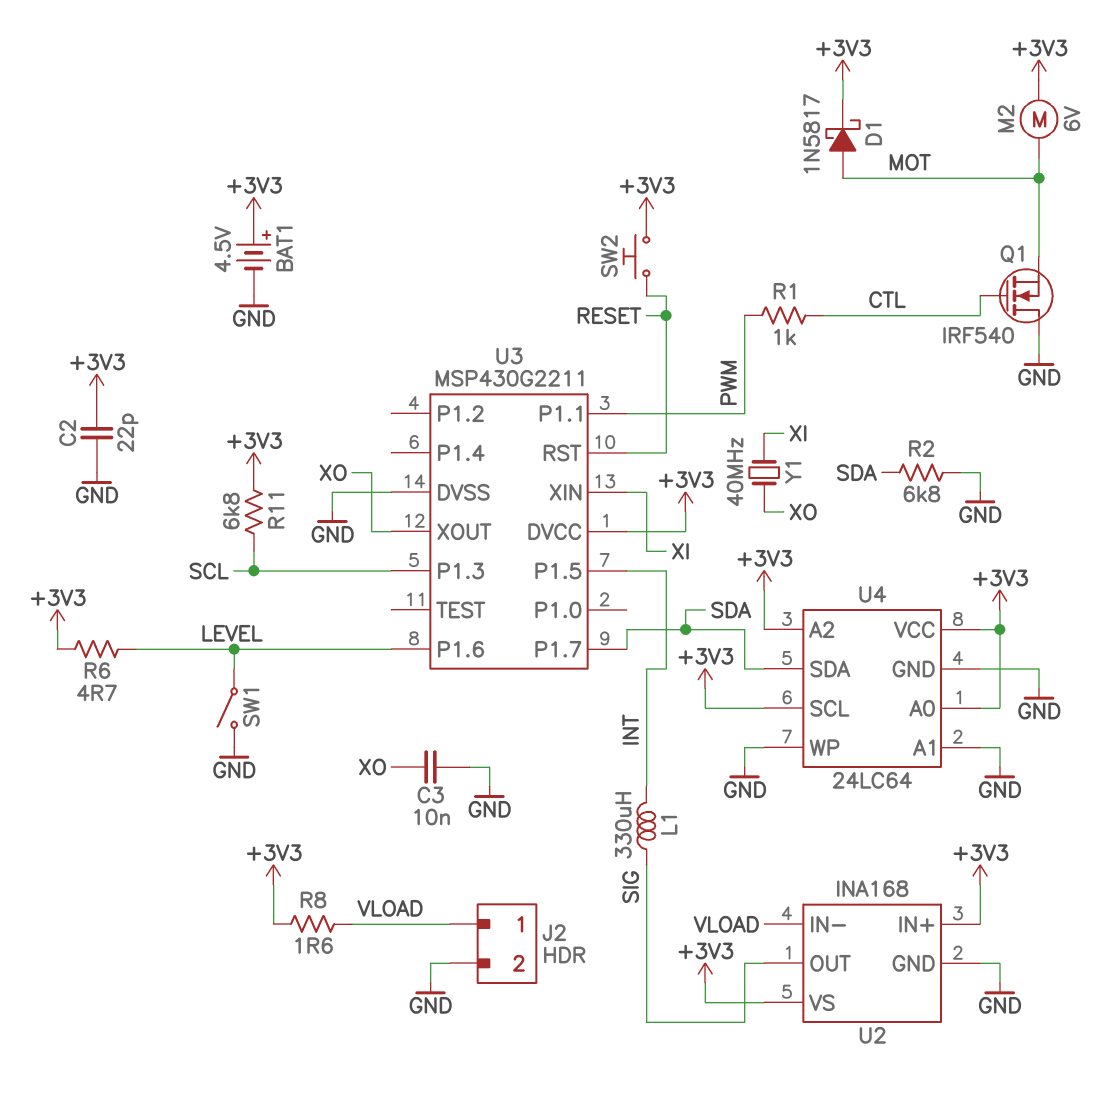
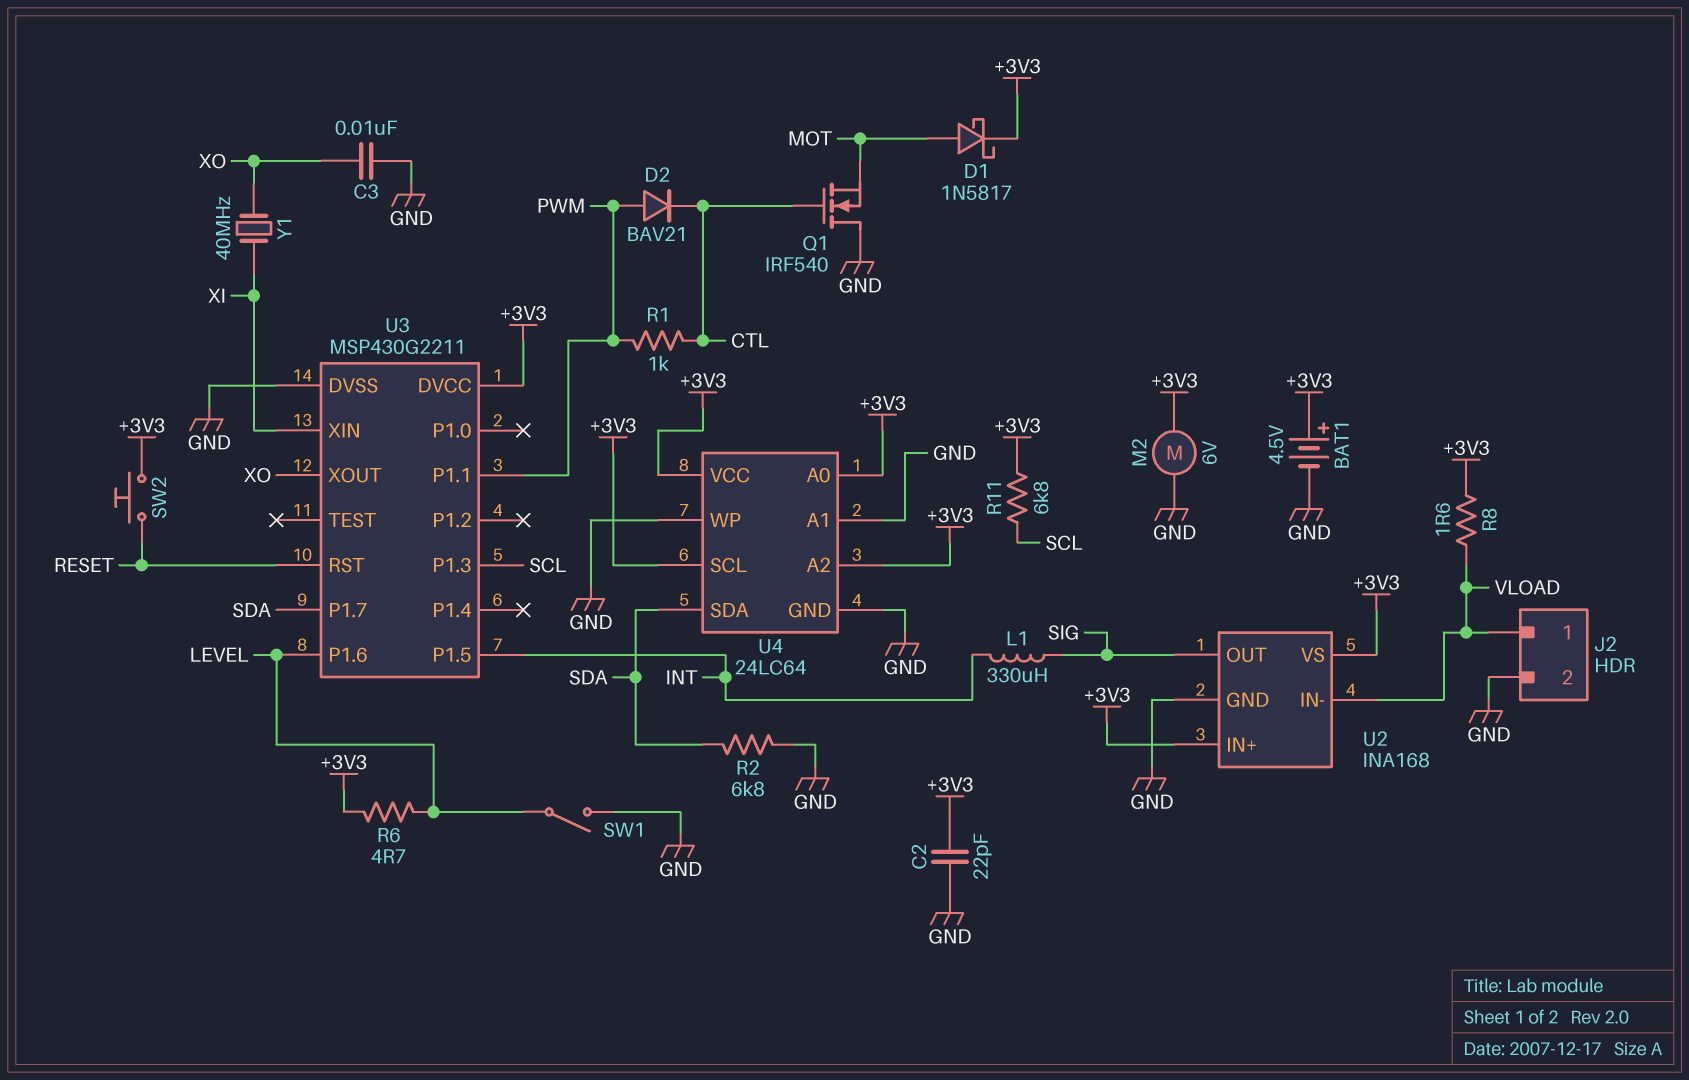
D2: none -> diode BAV21 (A PWM, K CTL)
M2: motor 6V (+3V3, MOT) -> motor 6V (+3V3, GND)

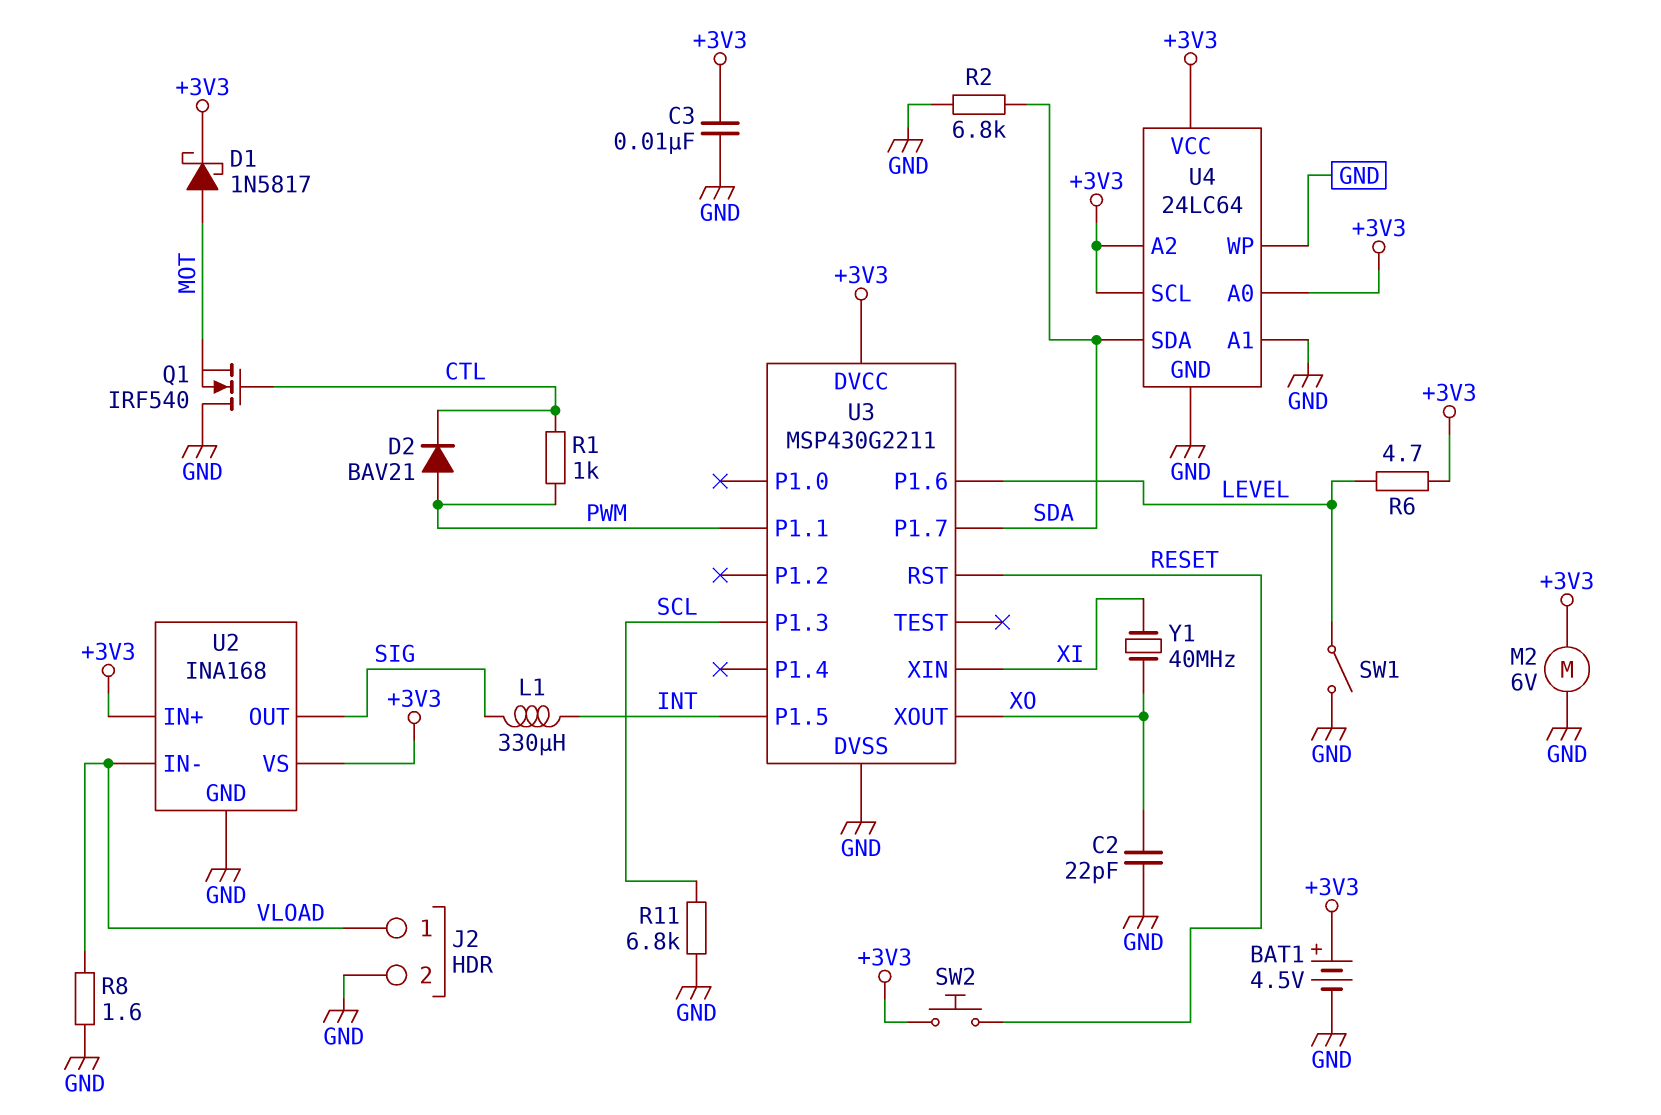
C2: 22pF (+3V3, GND) -> 22pF (GND, XO)
C3: 10nF (GND, XO) -> 10nF (+3V3, GND)
R8: 1.6 (+3V3, VLOAD) -> 1.6 (GND, VLOAD)
R11: 6.8k (+3V3, SCL) -> 6.8k (GND, SCL)

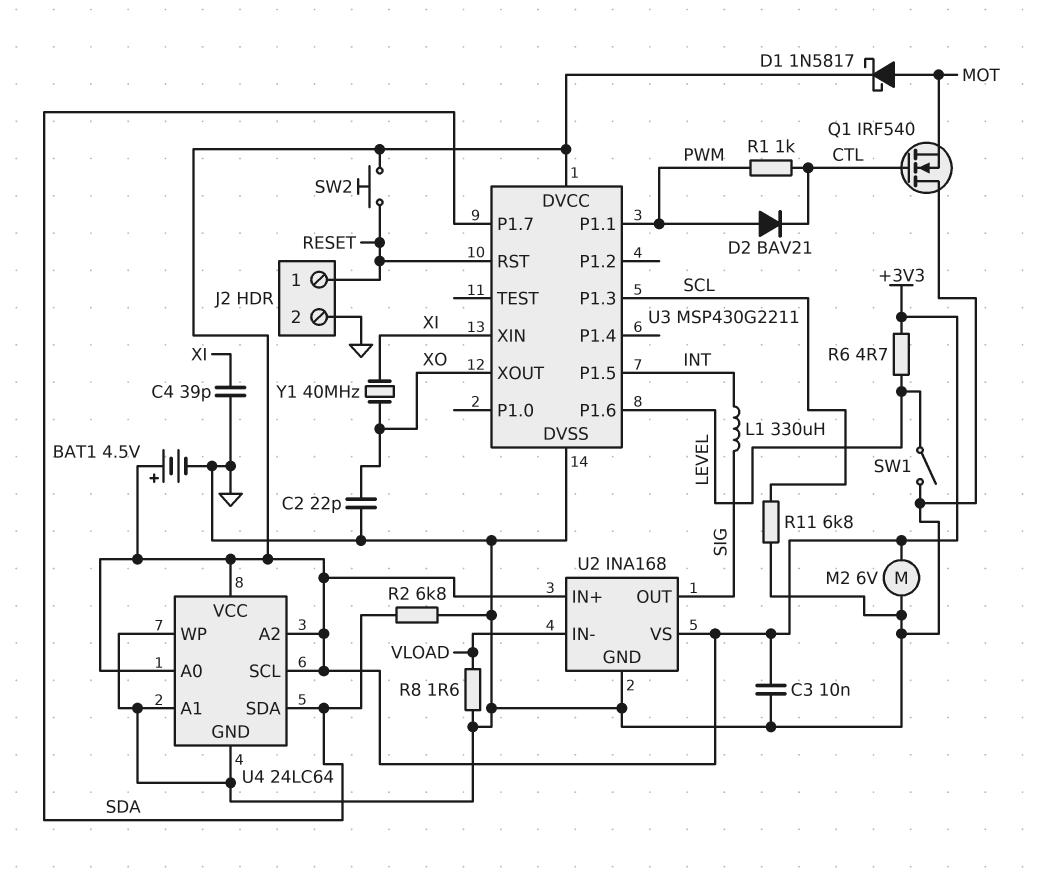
C4: none -> 39pF (GND, XI)
J2 pin 1: VLOAD -> RESET

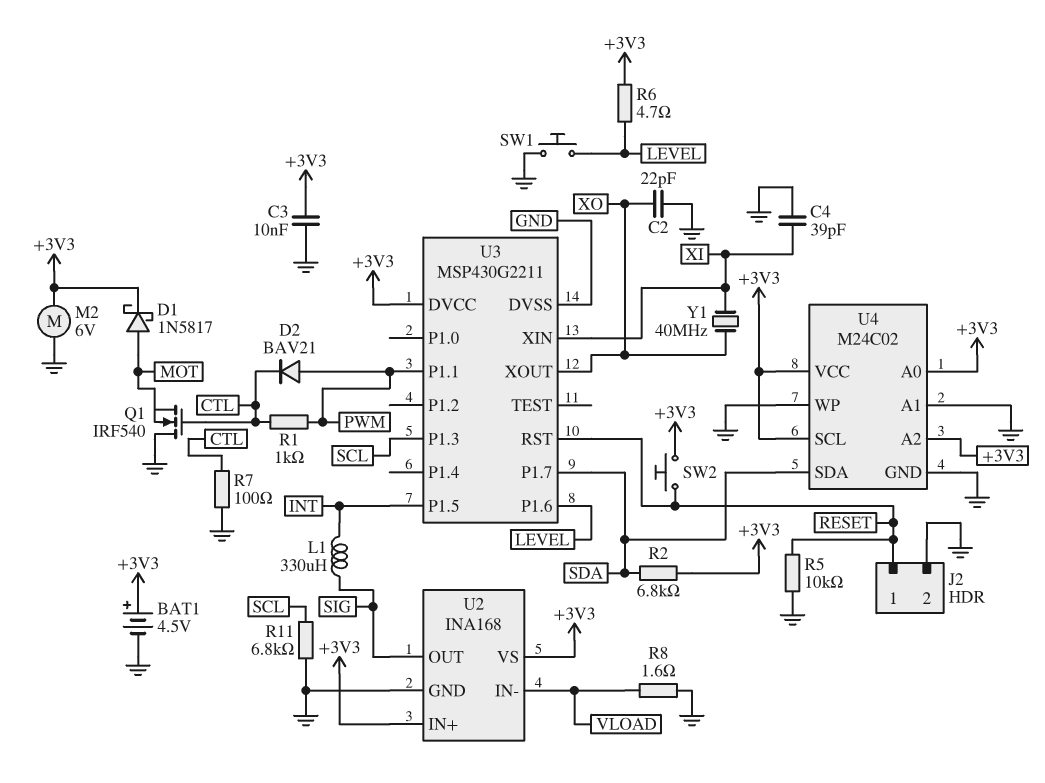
R2: 6.8k (GND, SDA) -> 6.8k (+3V3, SDA)
R5: none -> 10k (GND, RESET)
R7: none -> 100 (CTL, GND)
SW1: switch (GND, LEVEL) -> button (GND, LEVEL)
U4: 24LC64 -> M24C02

